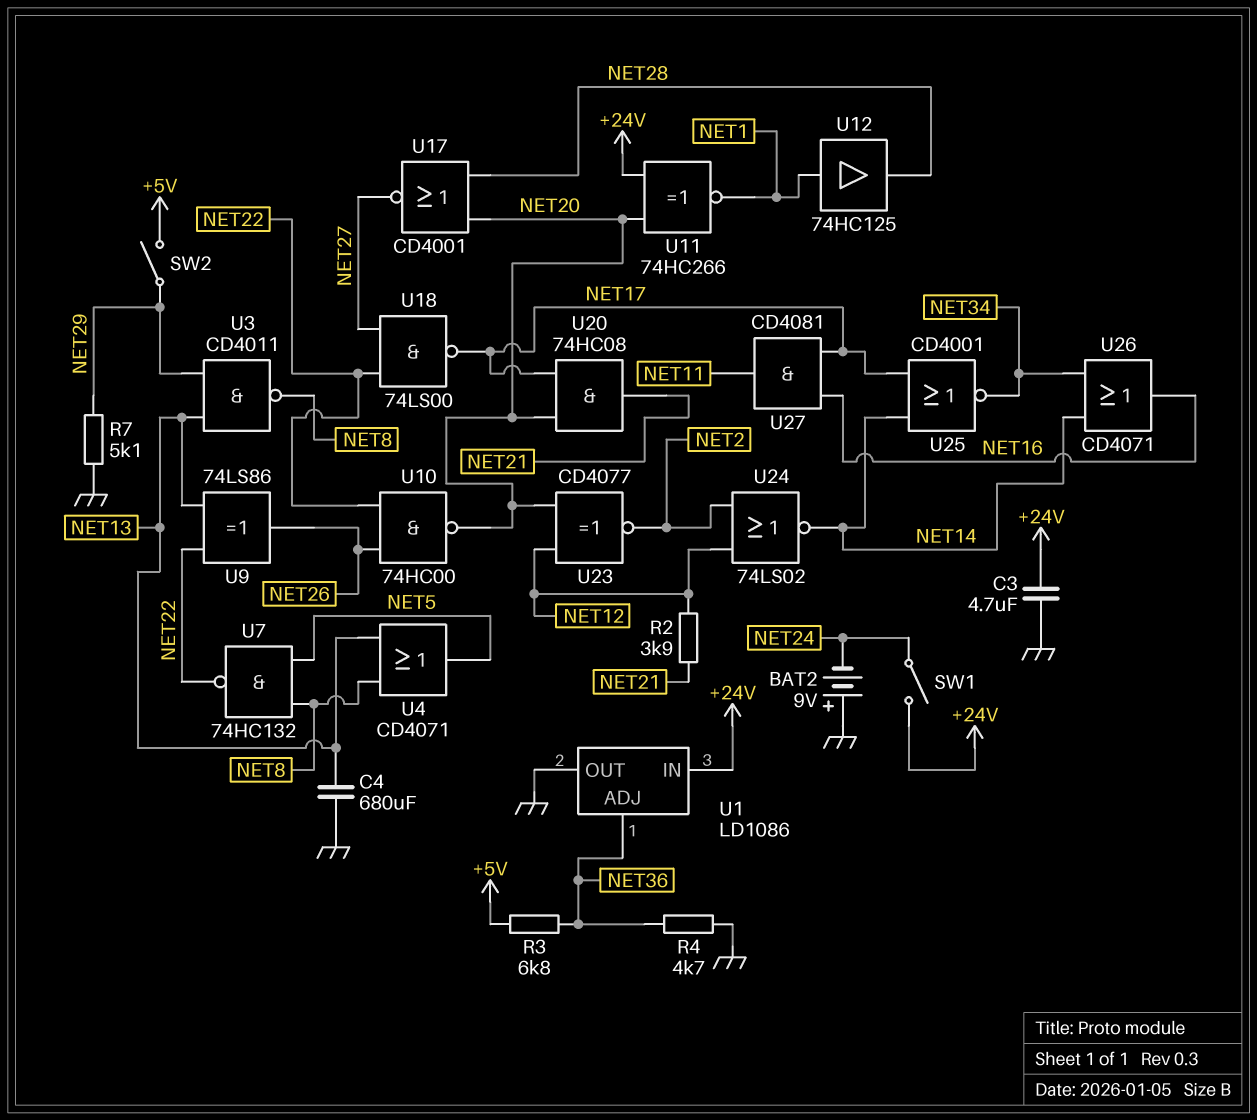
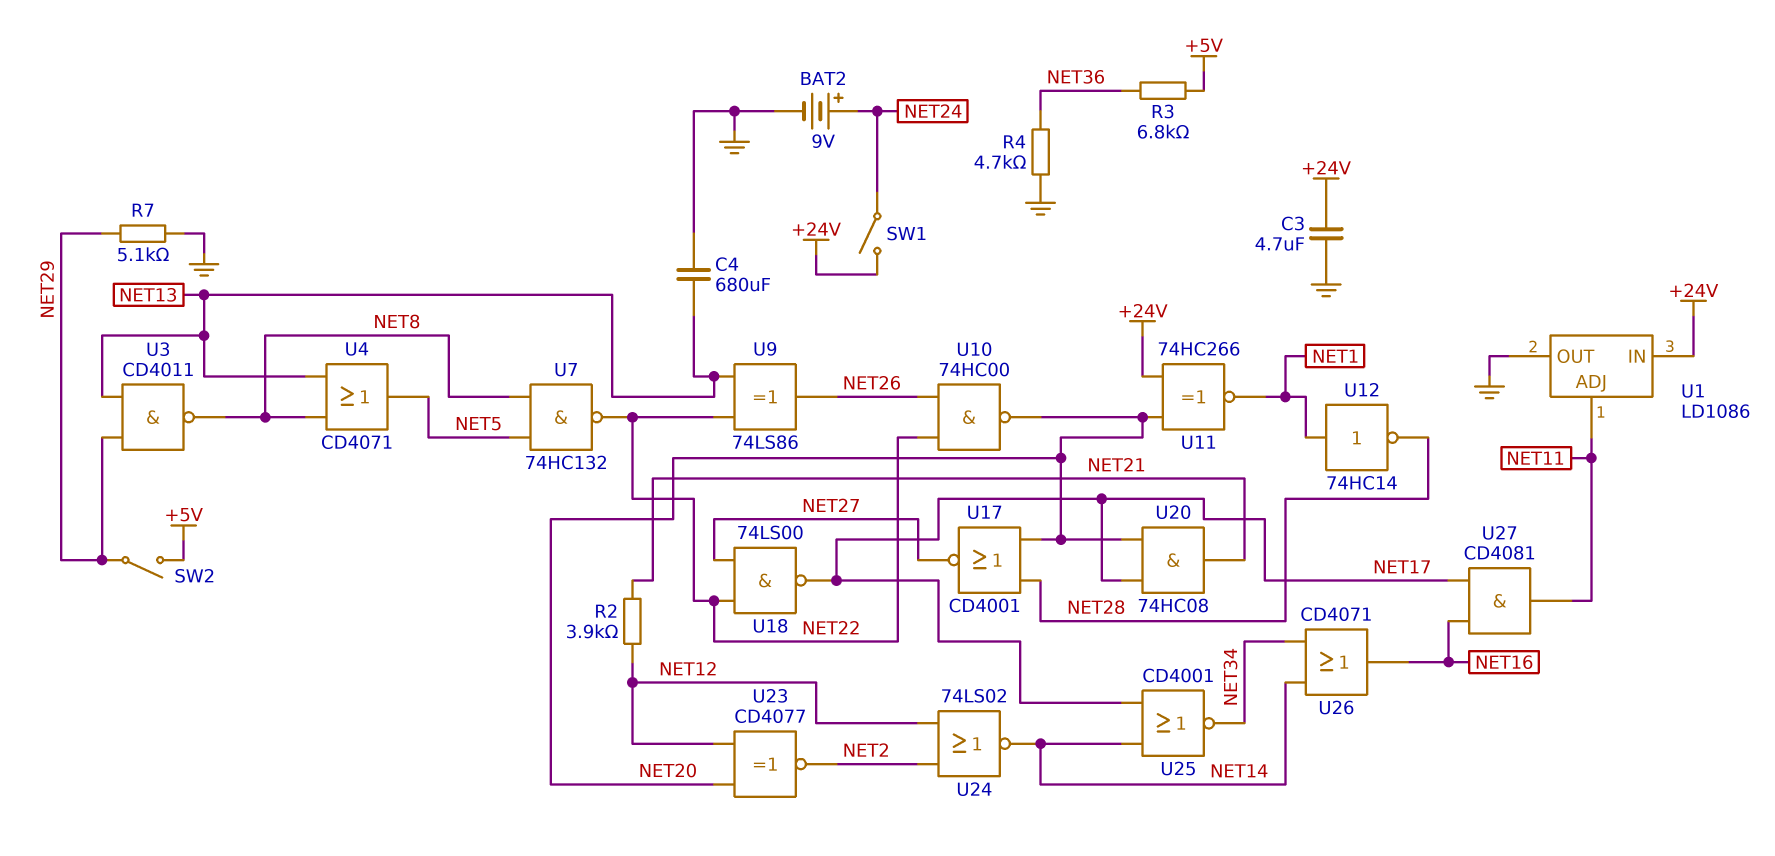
BAT2: 9V (plus GND, minus NET24) -> 9V (plus NET24, minus GND)
U1 pin ADJ: NET36 -> NET11
U12: buffer 74HC125 (in NET1, out NET28) -> NOT 74HC14 (in NET1, out NET28)

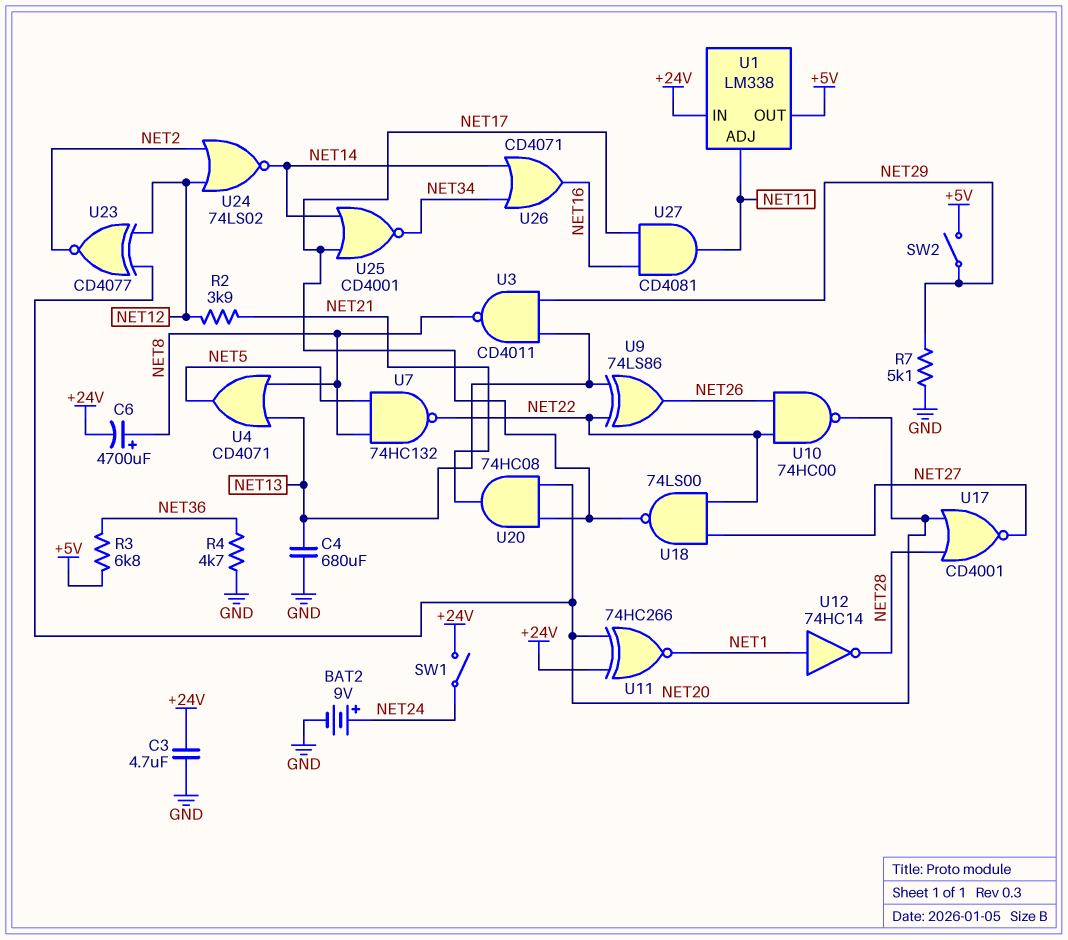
C6: none -> 4700uF (plus NET8, minus +24V)
U1: LD1086 -> LM338
U1 pin OUT: GND -> +5V

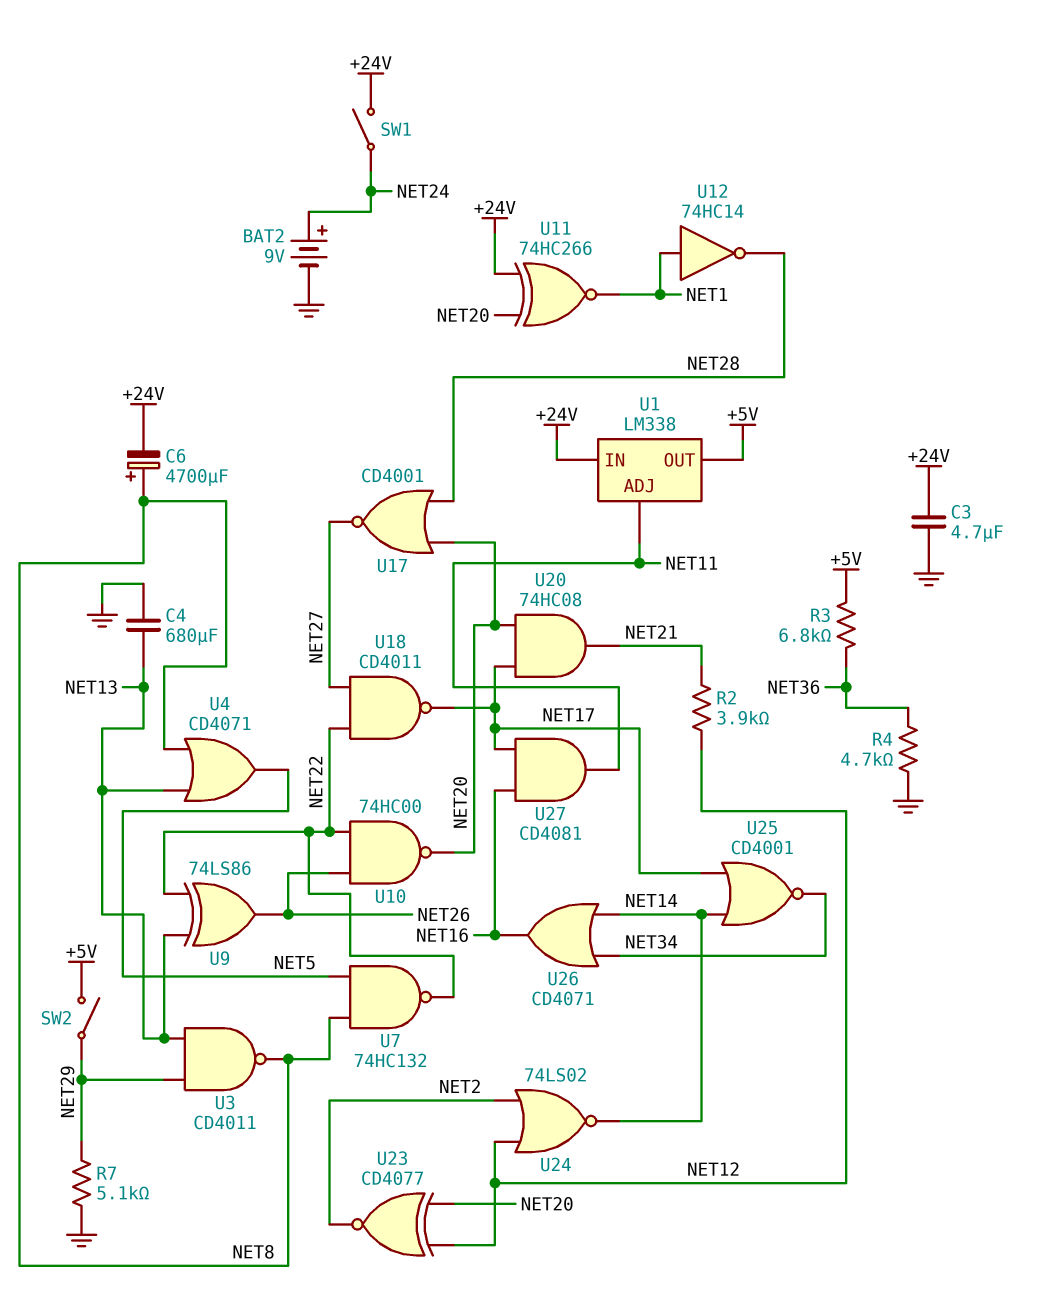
U18: NAND 74LS00 (in NET22, in NET27, out NET17) -> NAND CD4011 (in NET22, in NET27, out NET17)

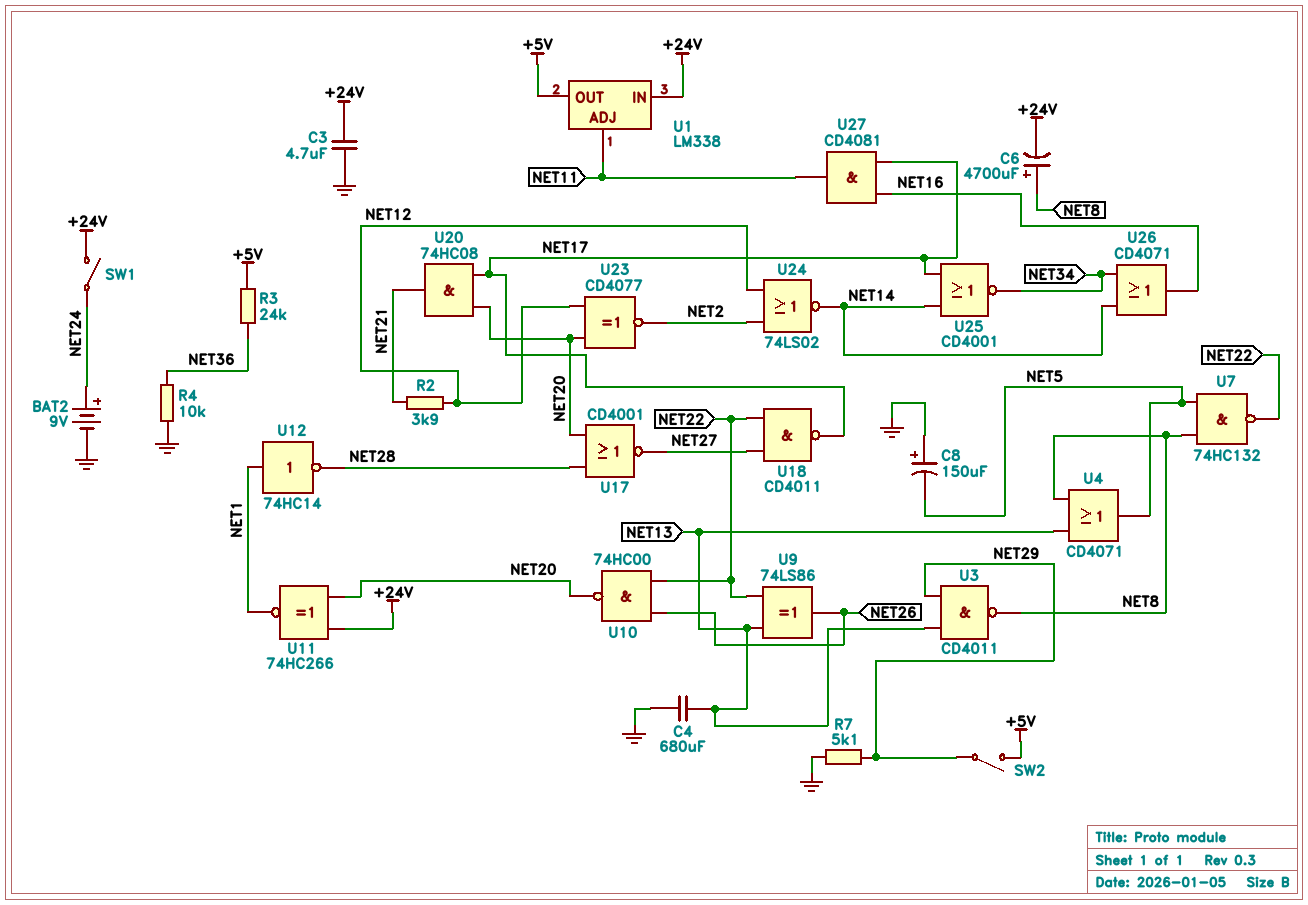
C8: none -> 150uF (plus GND, minus NET5)
R3: 6.8k (+5V, NET36) -> 24k (+5V, NET36)
R4: 4.7k (GND, NET36) -> 10k (GND, NET36)

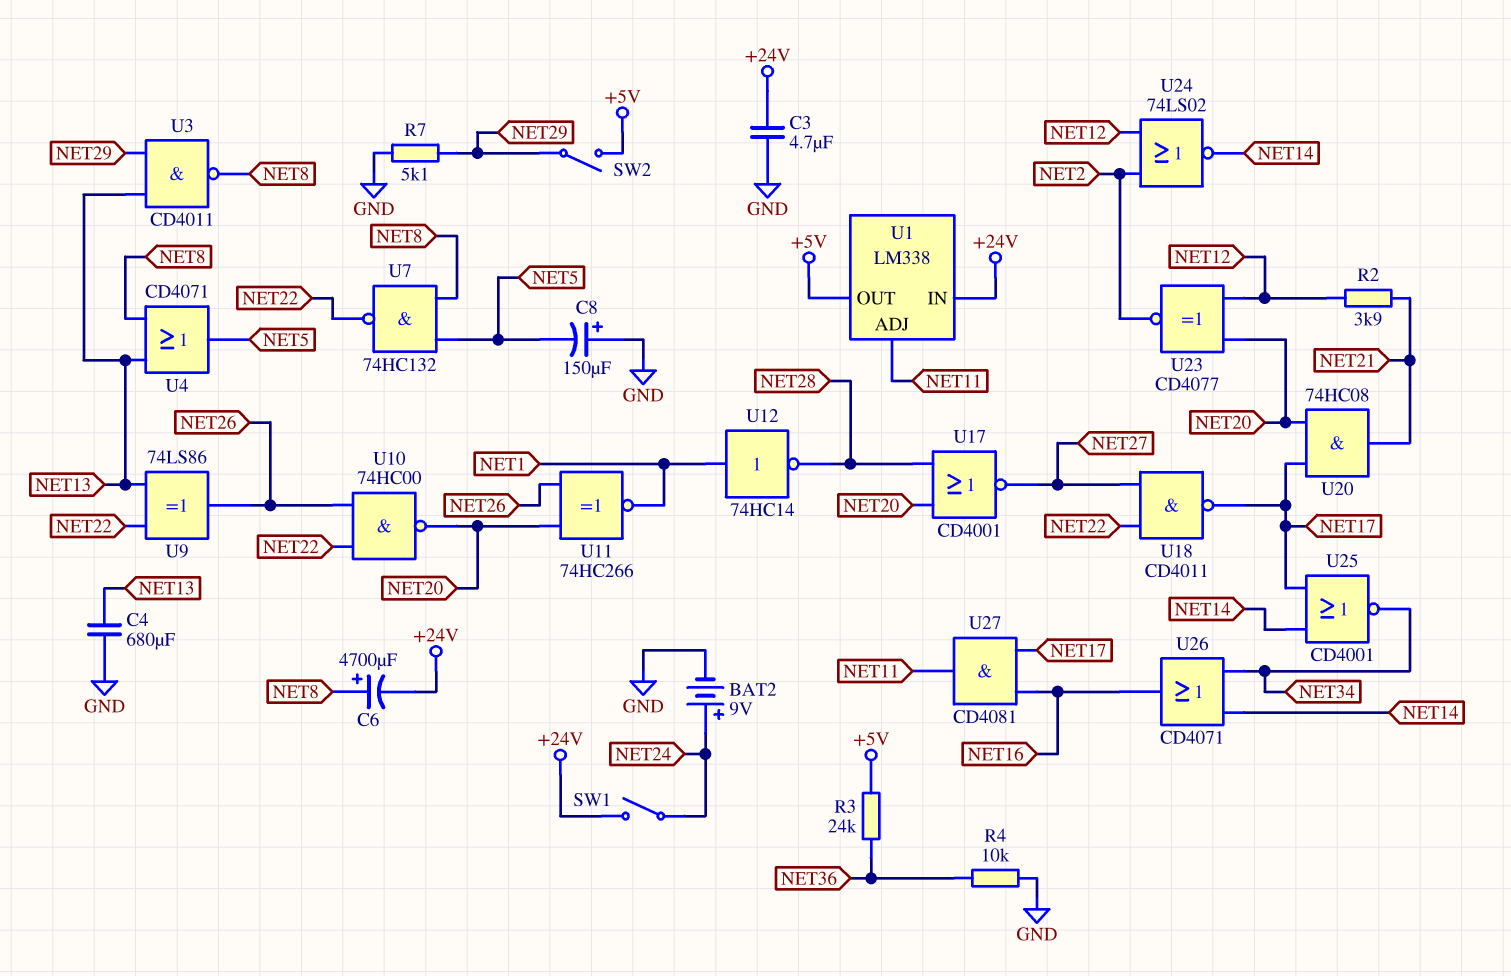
U11: XNOR 74HC266 (in +24V, in NET20, out NET1) -> XNOR 74HC266 (in NET20, in NET26, out NET1)

